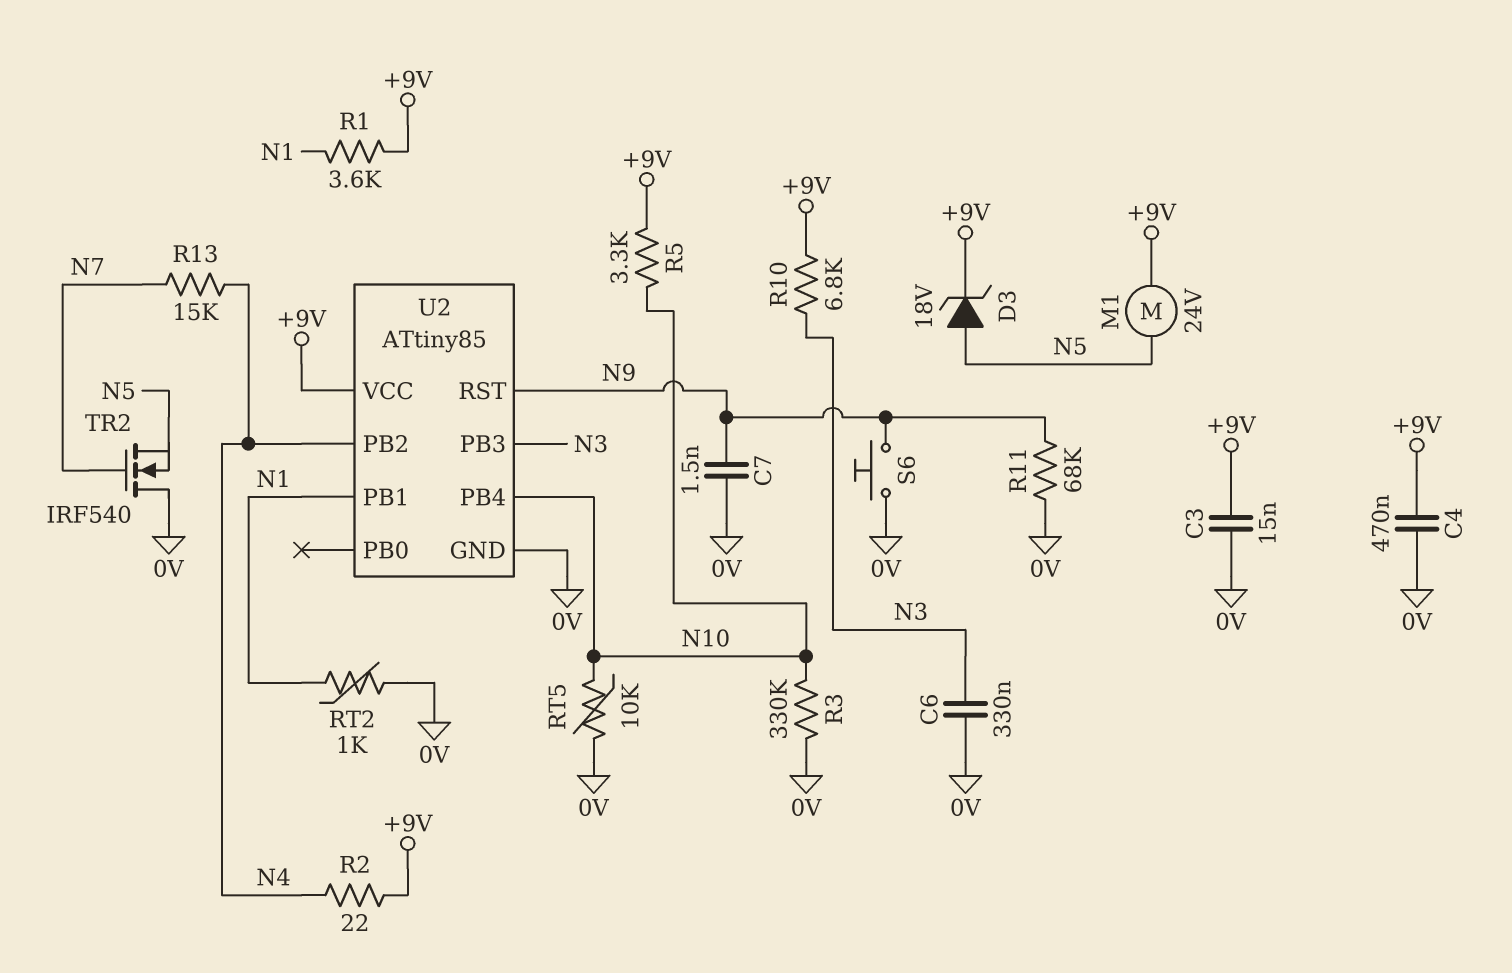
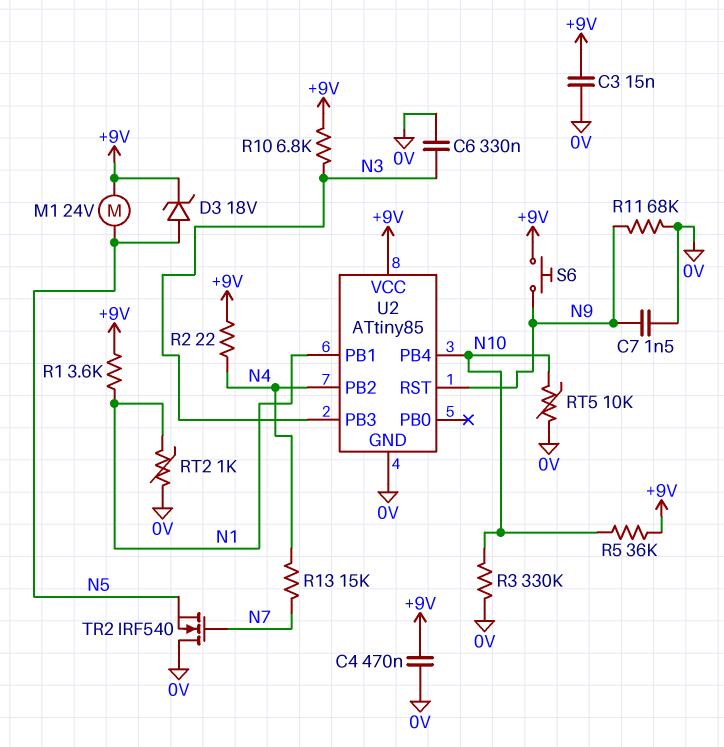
R5: 3.3k (+9V, N10) -> 36k (+9V, N10)
S6: button (0V, N9) -> button (+9V, N9)

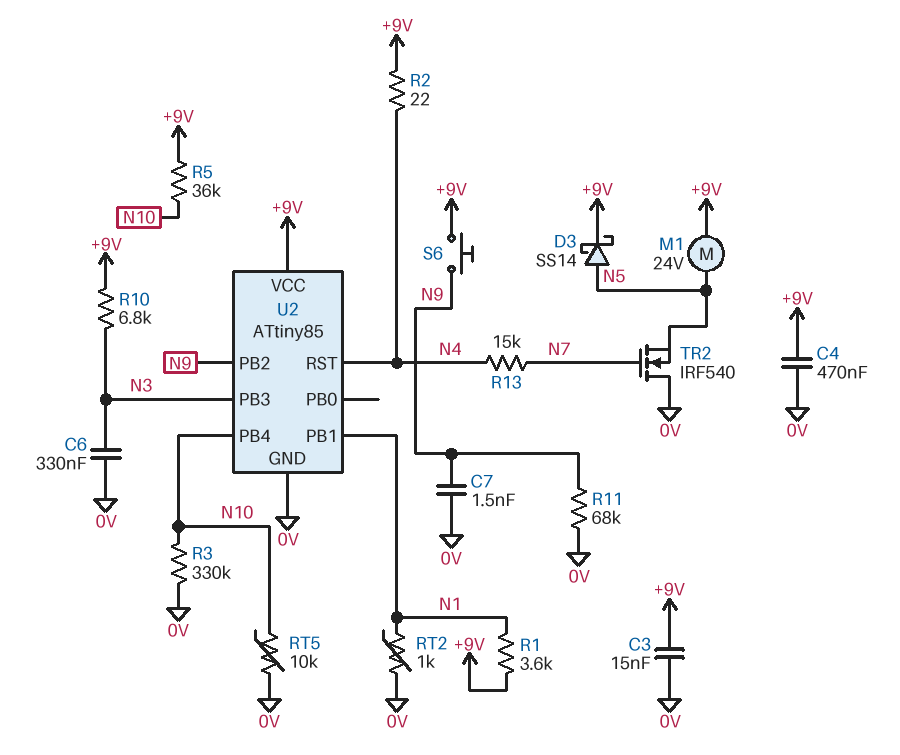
D3: zener 18V (A N5, K +9V) -> schottky SS14 (A N5, K +9V)
U2 pin PB2: N4 -> N9
U2 pin RST: N9 -> N4

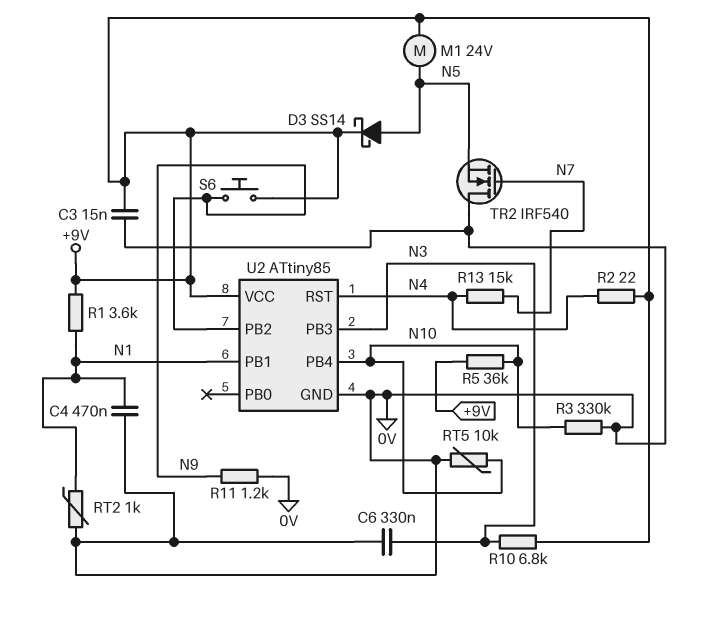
C4: 470nF (+9V, 0V) -> 470nF (0V, N1)
C7: 1.5nF (0V, N9) -> none
R11: 68k (0V, N9) -> 1.2k (0V, N9)

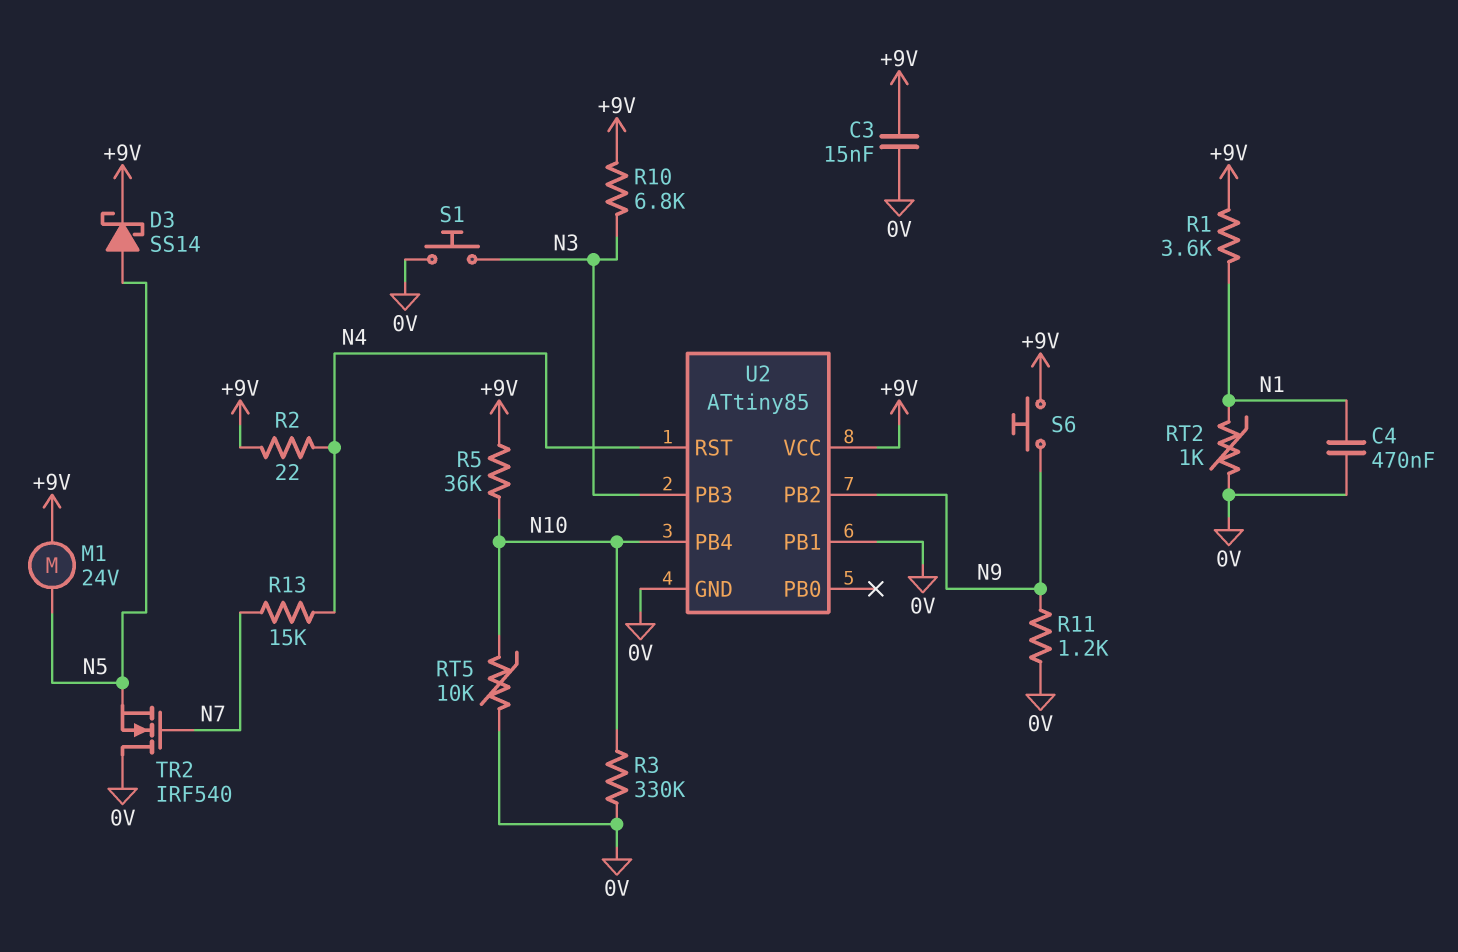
C6: 330nF (0V, N3) -> none
S1: none -> button (0V, N3)
U2 pin PB1: N1 -> 0V

